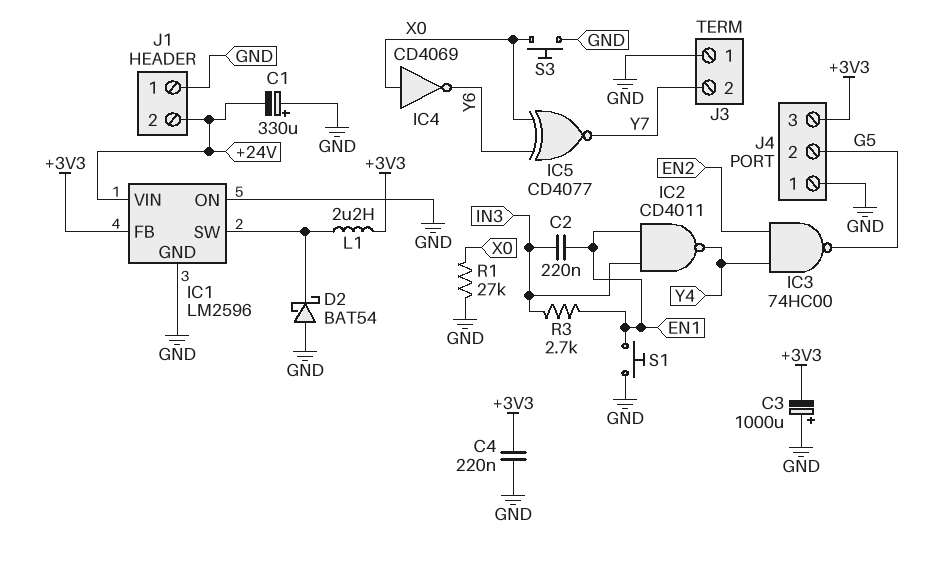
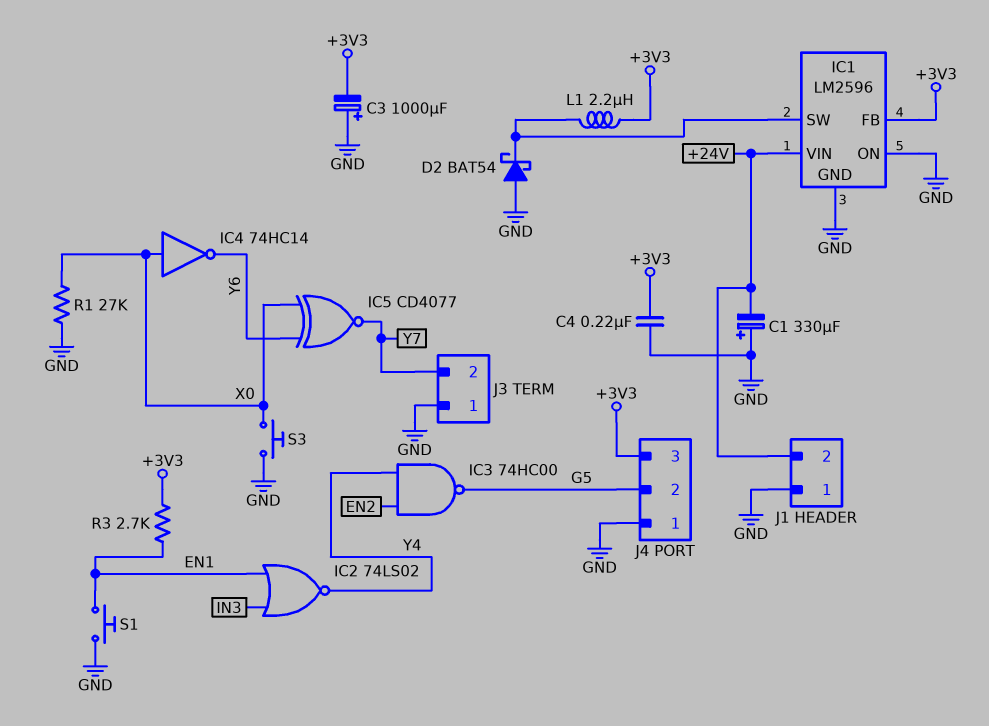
C2: 220nF (EN1, IN3) -> none
IC2: NAND CD4011 (in EN1, in IN3, out Y4) -> NOR 74LS02 (in EN1, in IN3, out Y4)
IC4: NOT CD4069 (in X0, out Y6) -> NOT 74HC14 (in X0, out Y6)
R3: 2.7k (EN1, IN3) -> 2.7k (+3V3, EN1)

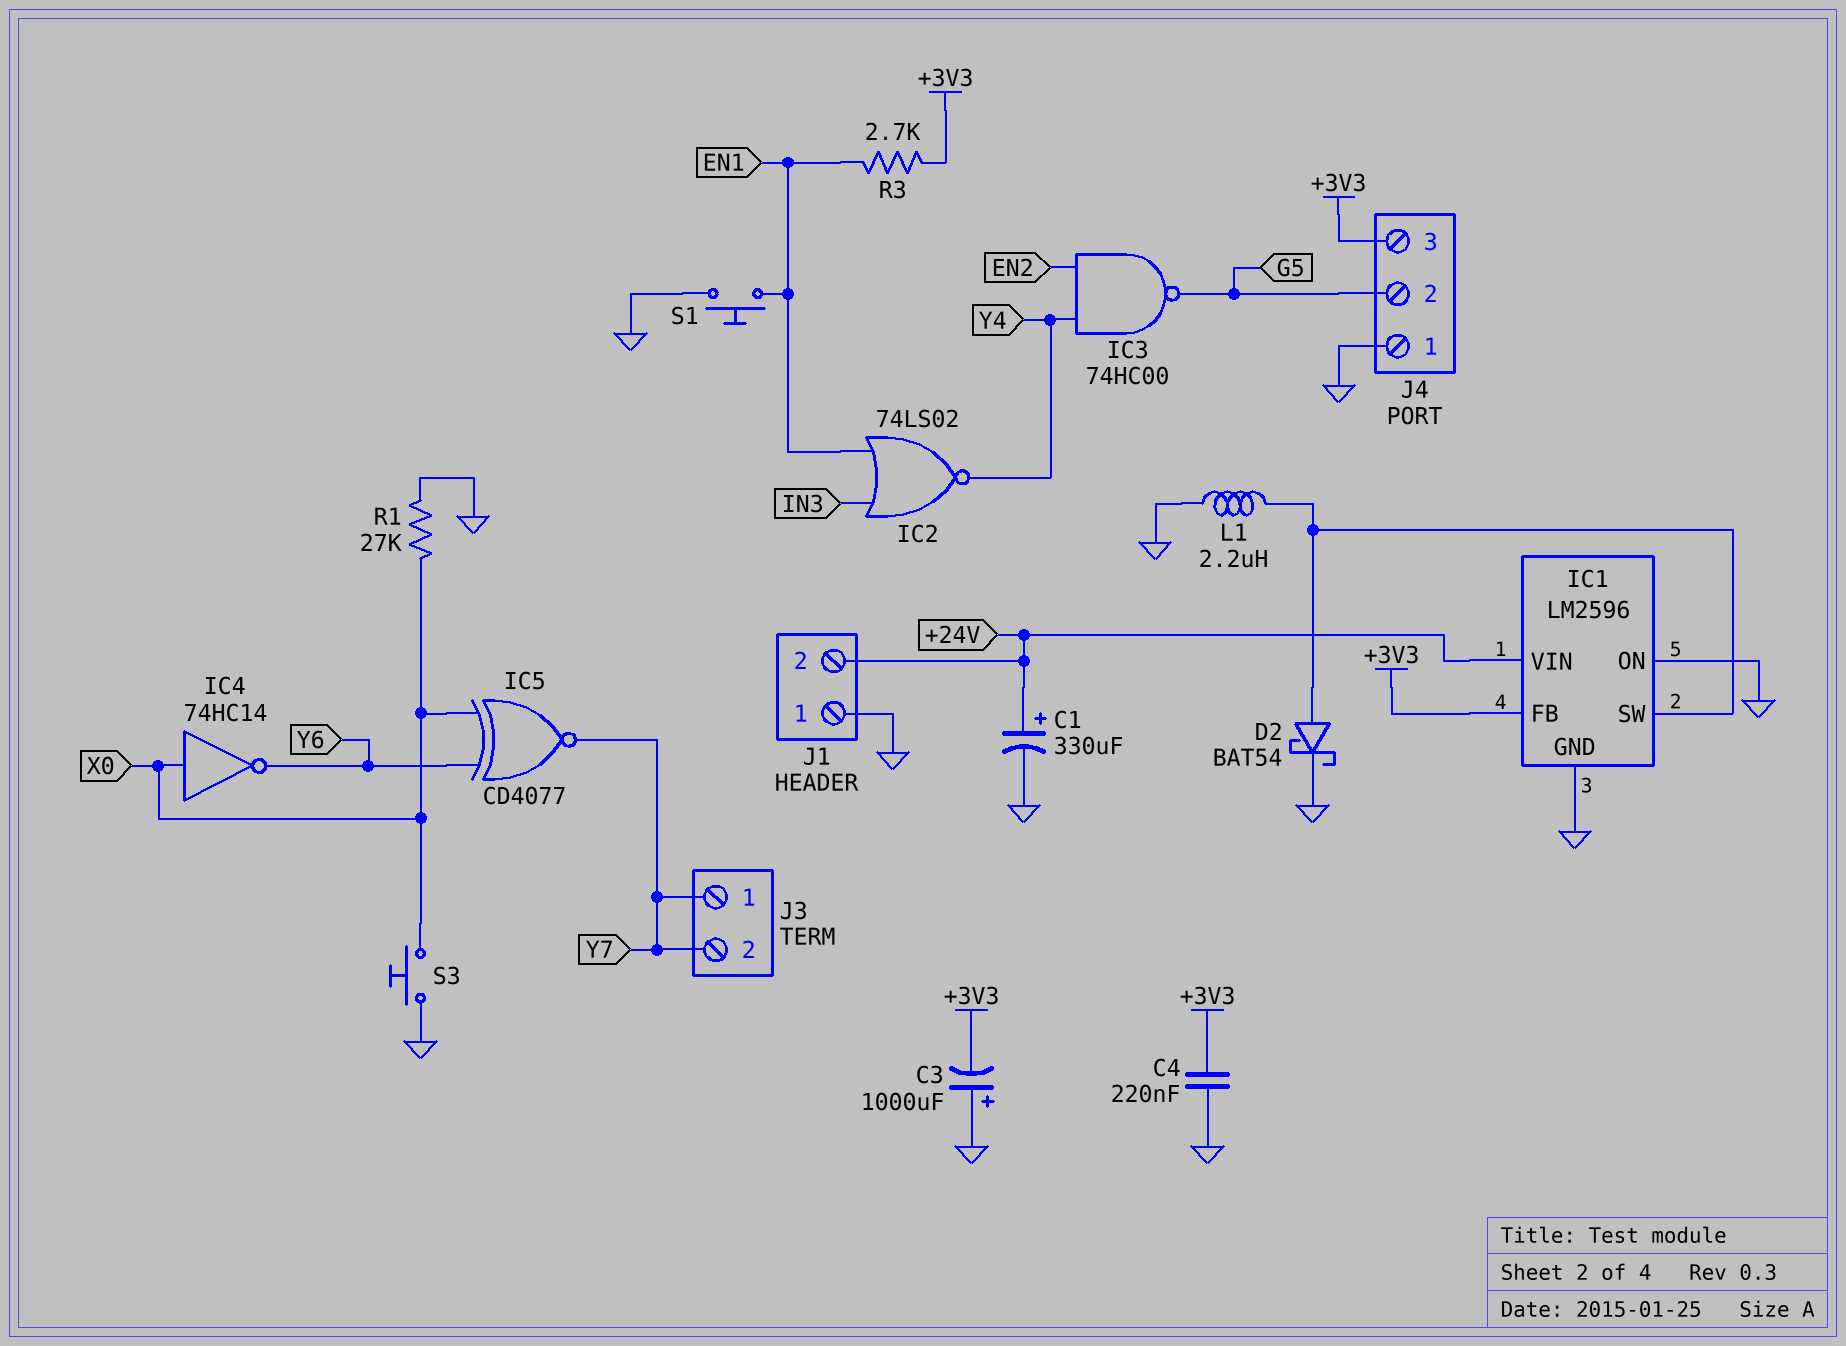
C1: 330uF (plus GND, minus +24V) -> 330uF (plus +24V, minus GND)
D2: schottky BAT54 (A GND, K IC1/SW) -> schottky BAT54 (A IC1/SW, K GND)
J3 pin 1: GND -> Y7
L1: 2.2uH (+3V3, IC1/SW) -> 2.2uH (GND, IC1/SW)

